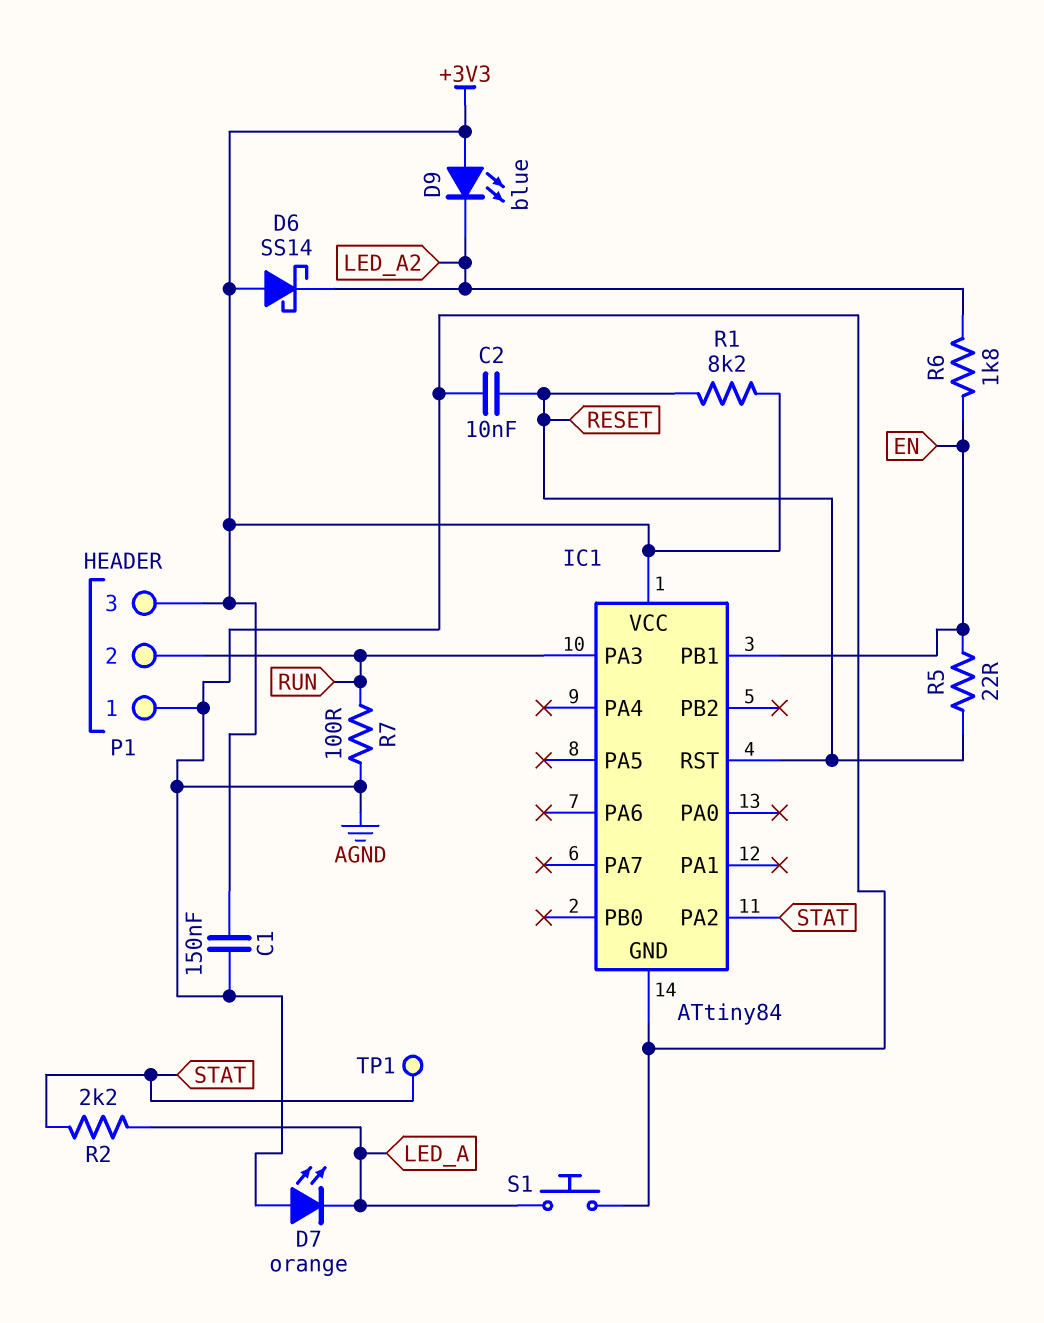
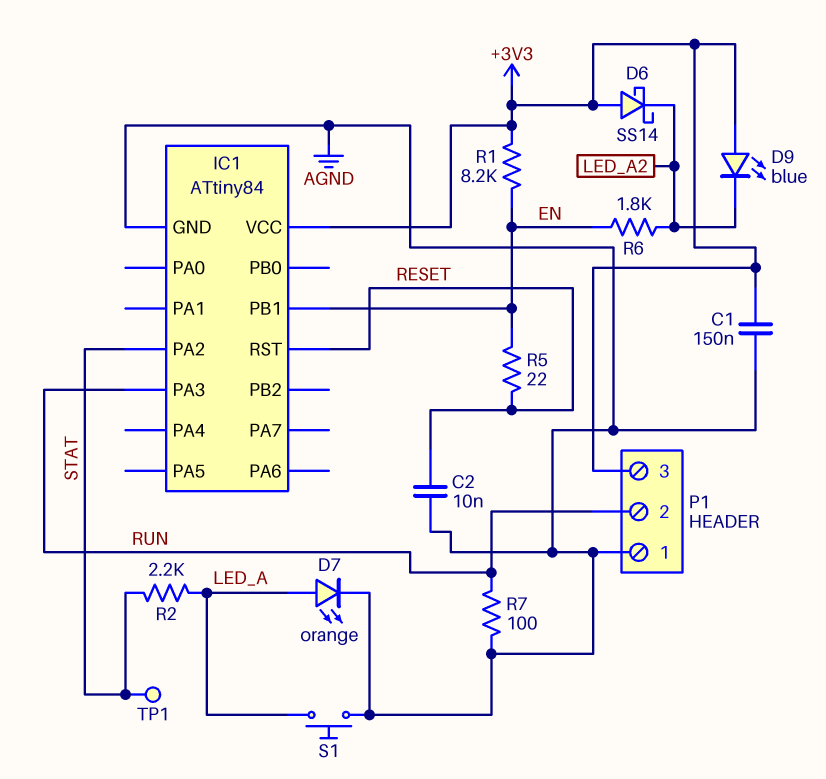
D7: LED orange (A AGND, K LED_A) -> LED orange (A LED_A, K AGND)
R1: 8.2k (+3V3, RESET) -> 8.2k (+3V3, EN)

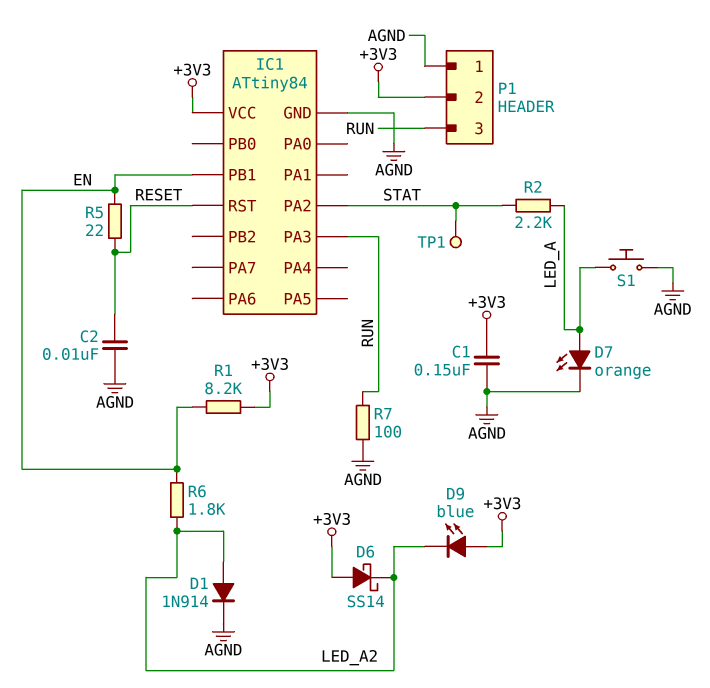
D1: none -> diode 1N914 (A LED_A2, K AGND)
P1 pin 2: RUN -> +3V3
P1 pin 3: +3V3 -> RUN

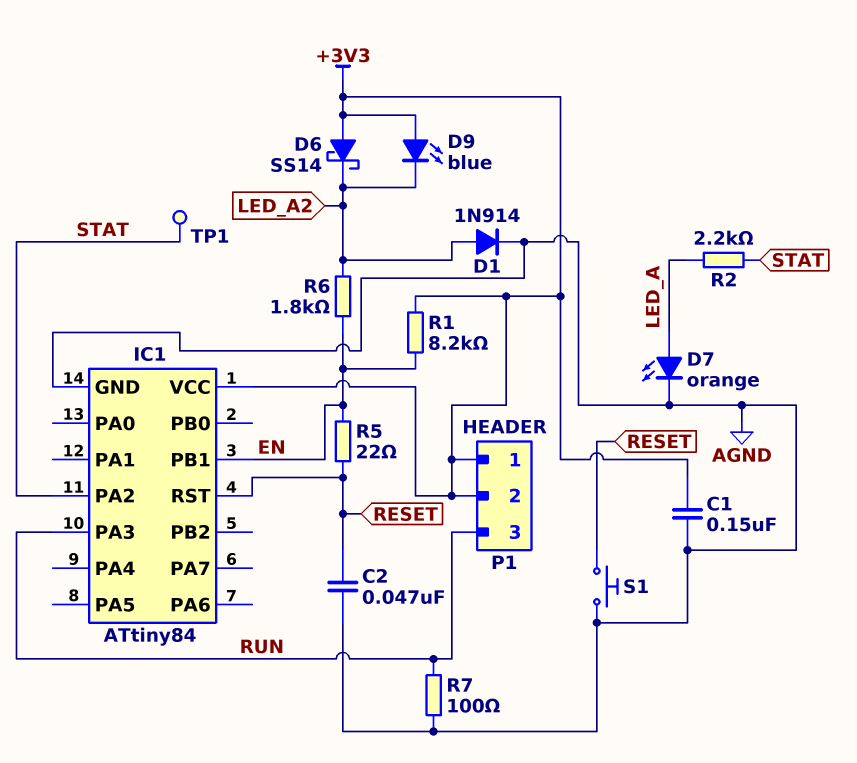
C2: 10nF (AGND, RESET) -> 47nF (AGND, RESET)
P1 pin 1: AGND -> +3V3
S1: button (AGND, LED_A) -> button (AGND, RESET)

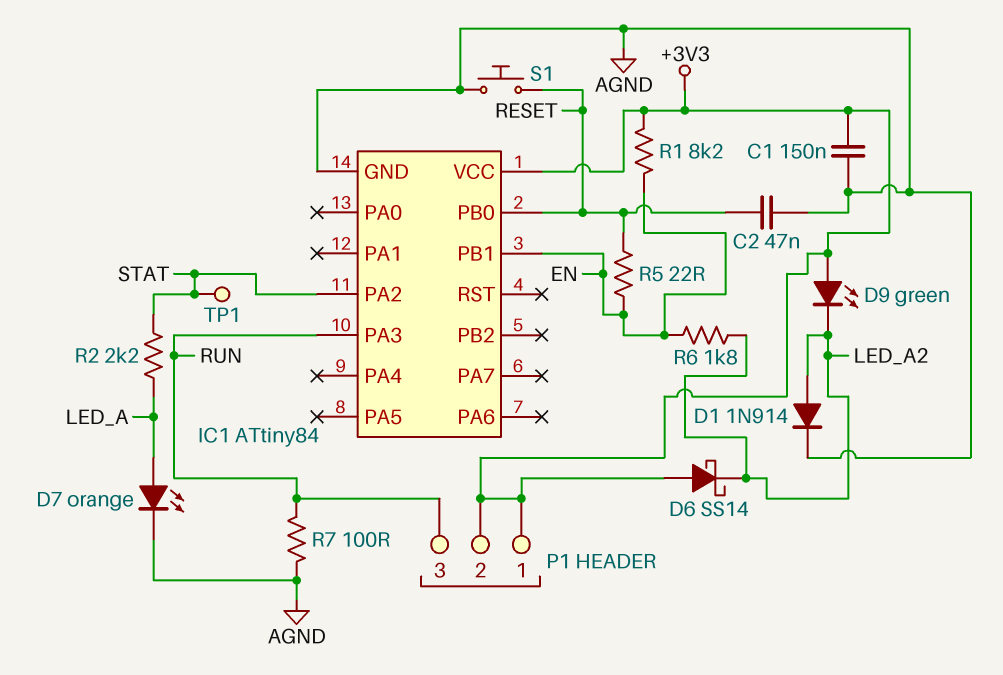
D9: LED blue (A +3V3, K LED_A2) -> LED green (A +3V3, K LED_A2)
IC1 pin PB0: none -> RESET
IC1 pin RST: RESET -> none

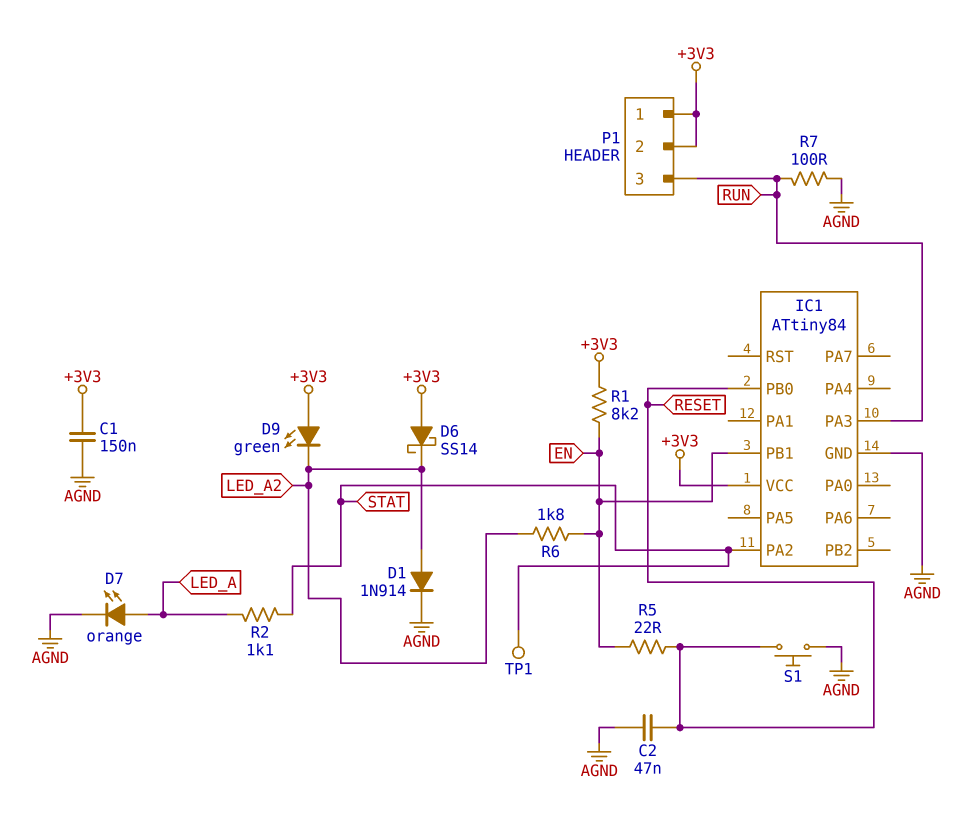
R2: 2.2k (LED_A, STAT) -> 1.1k (LED_A, STAT)

